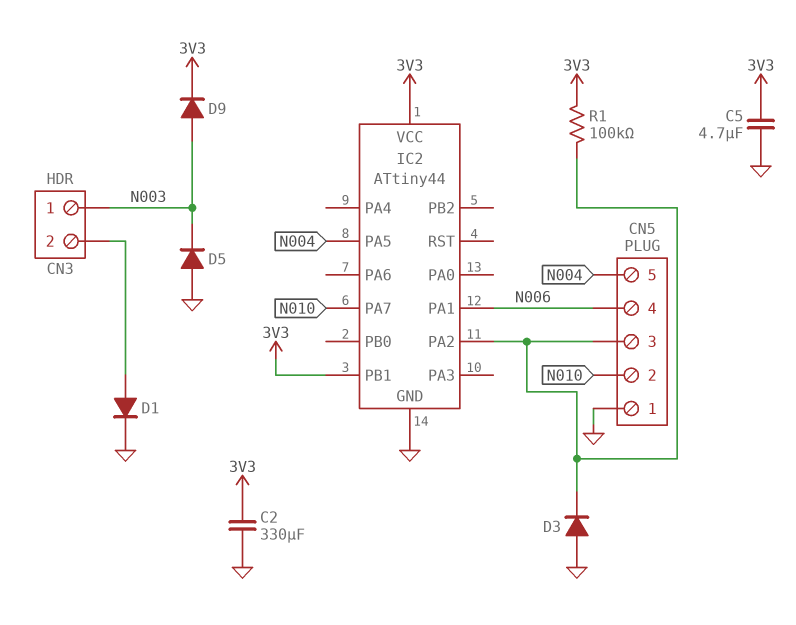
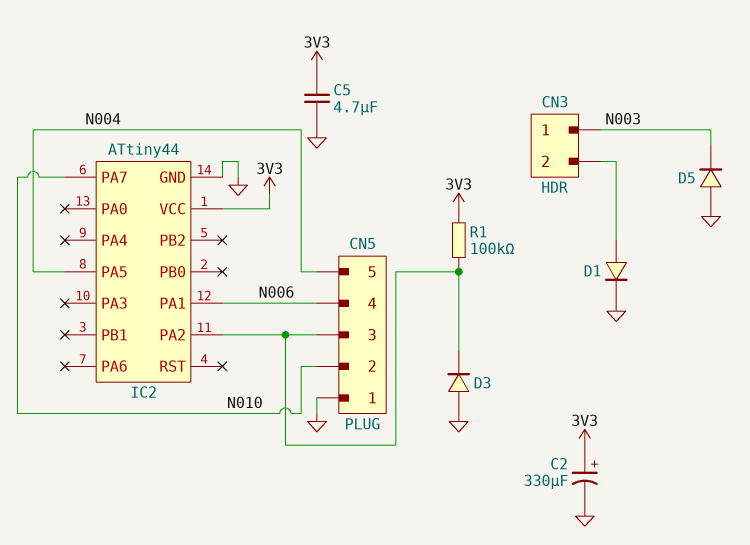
C2: 330uF (3V3, GND) -> 330uF (plus 3V3, minus GND)
D9: diode (A N003, K 3V3) -> none
IC2 pin PB1: 3V3 -> none

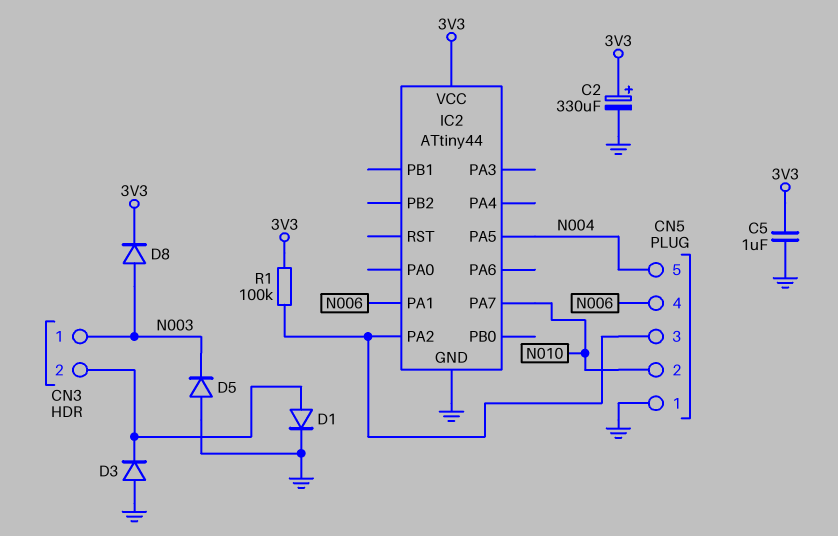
C5: 4.7uF (3V3, GND) -> 1uF (3V3, GND)
D3: diode (A GND, K CN5/3) -> diode (A GND, K CN3/2)
D8: none -> diode (A N003, K 3V3)

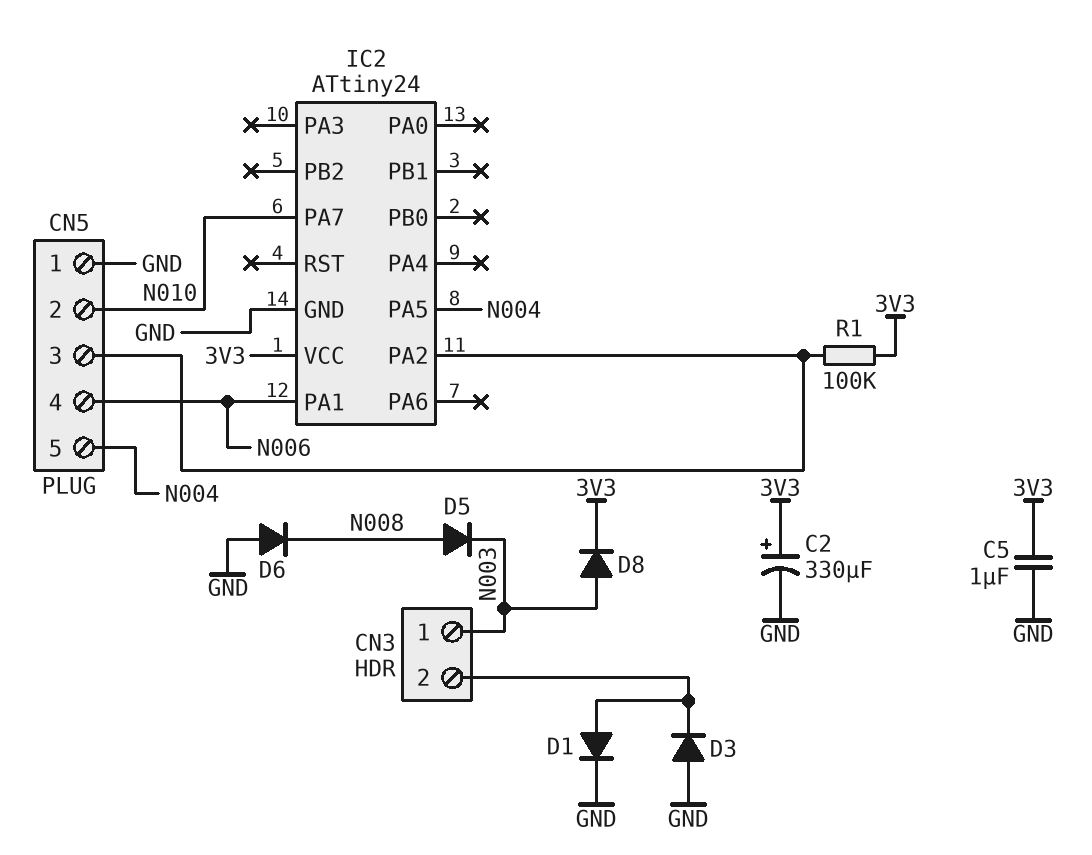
D5: diode (A GND, K N003) -> diode (A N008, K N003)
D6: none -> diode (A GND, K N008)
IC2: ATtiny44 -> ATtiny24

